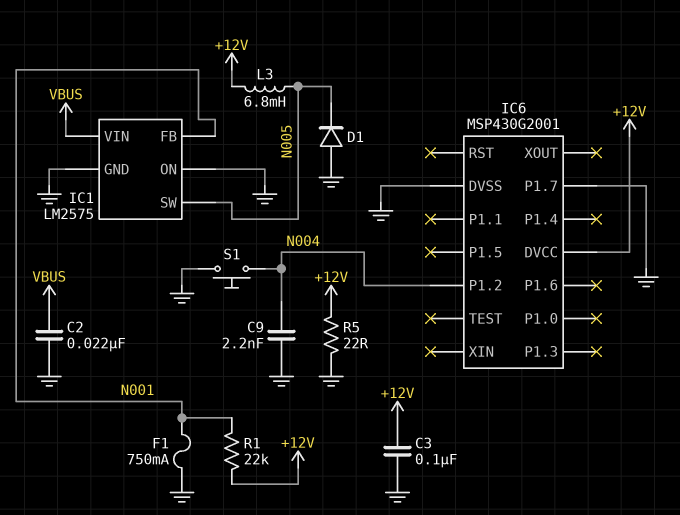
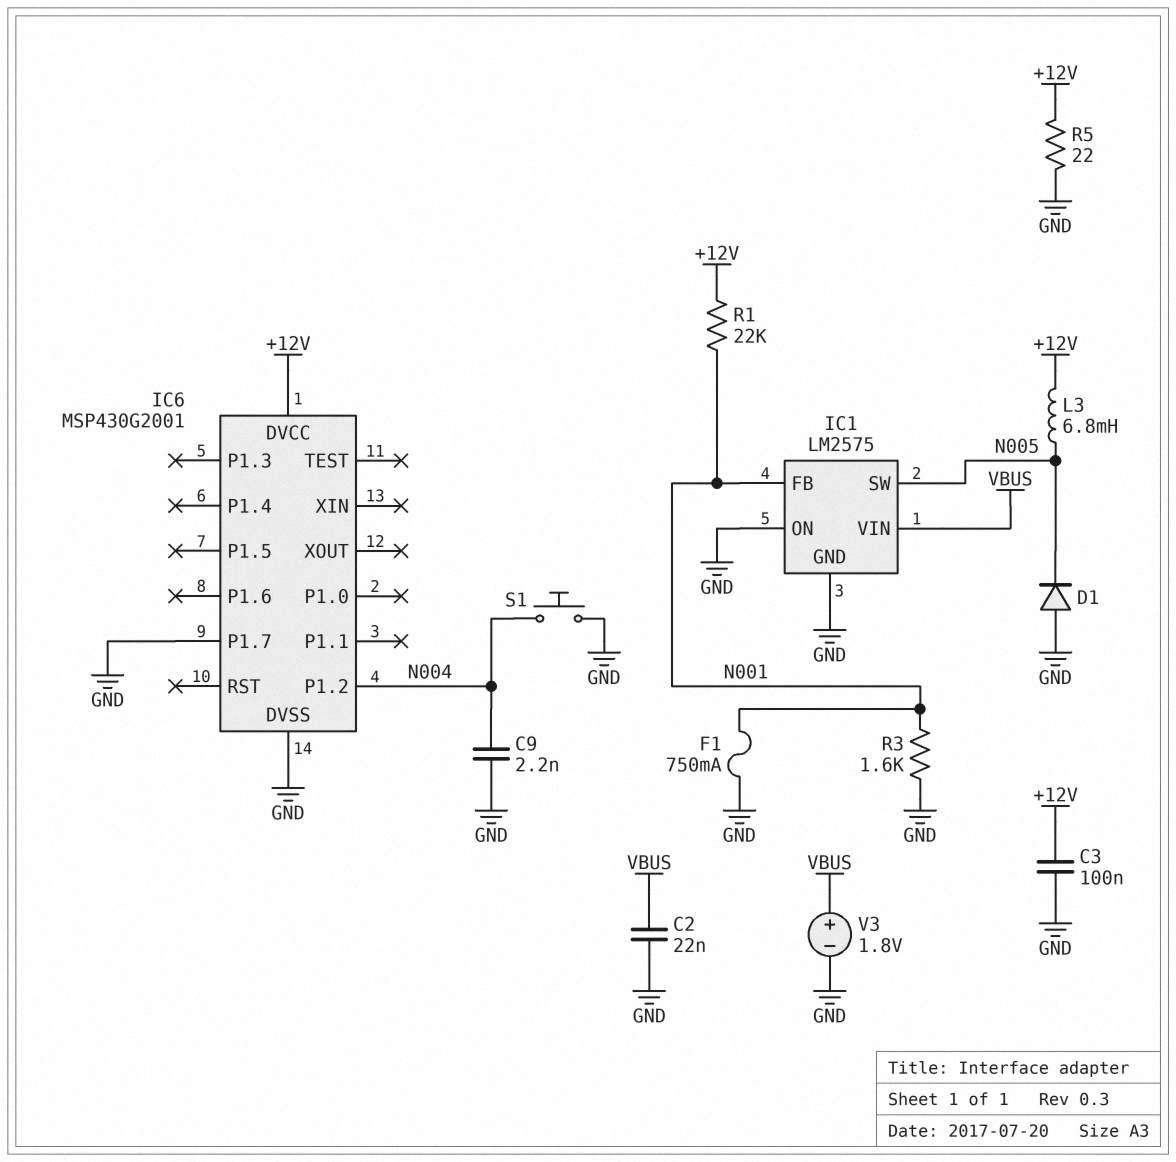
R3: none -> 1.6k (GND, N001)
V3: none -> 1.8V (plus VBUS, minus GND)

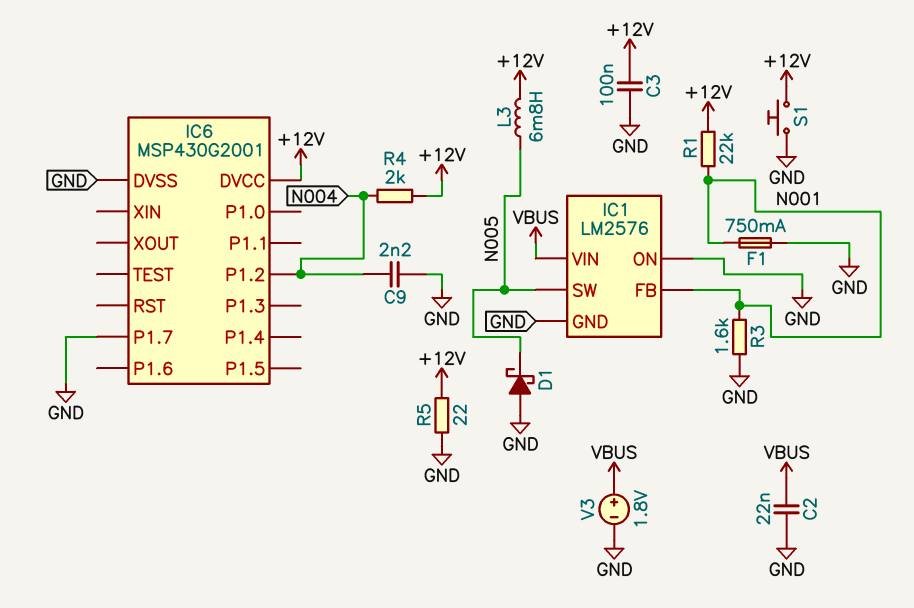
D1: diode (A GND, K N005) -> schottky (A GND, K N005)
IC1: LM2575 -> LM2576
R4: none -> 2k (+12V, N004)
S1: button (GND, N004) -> button (+12V, GND)

